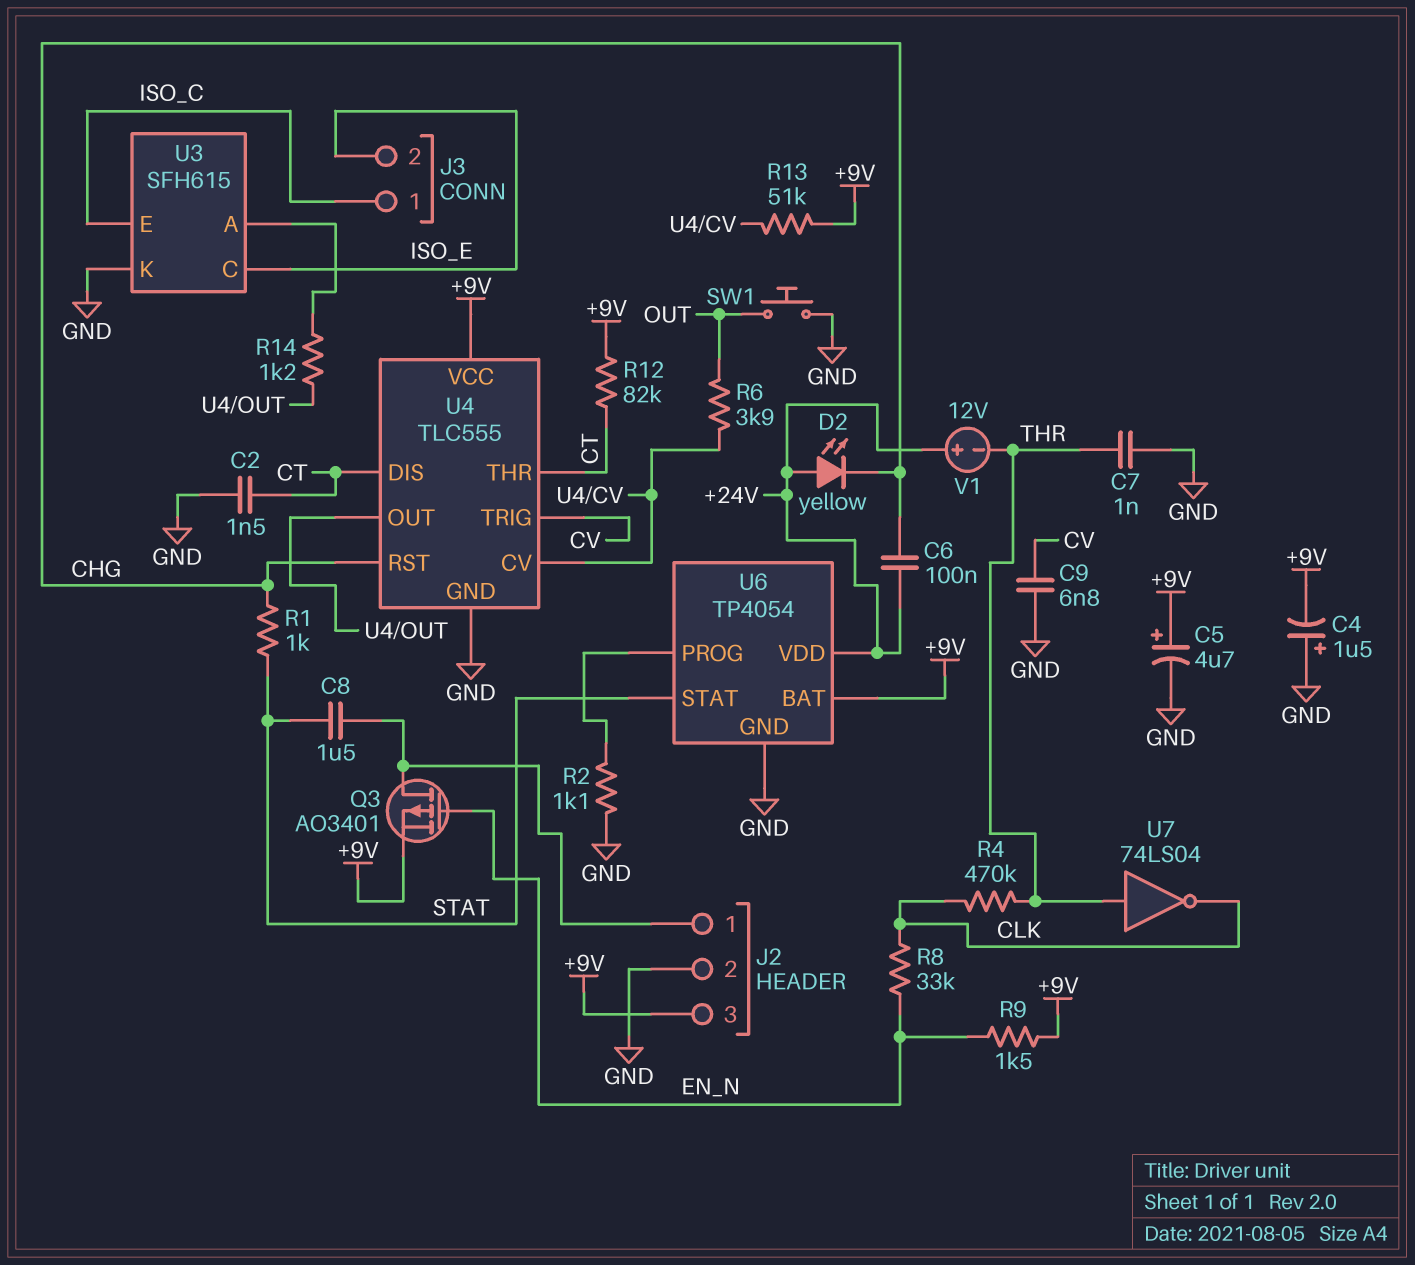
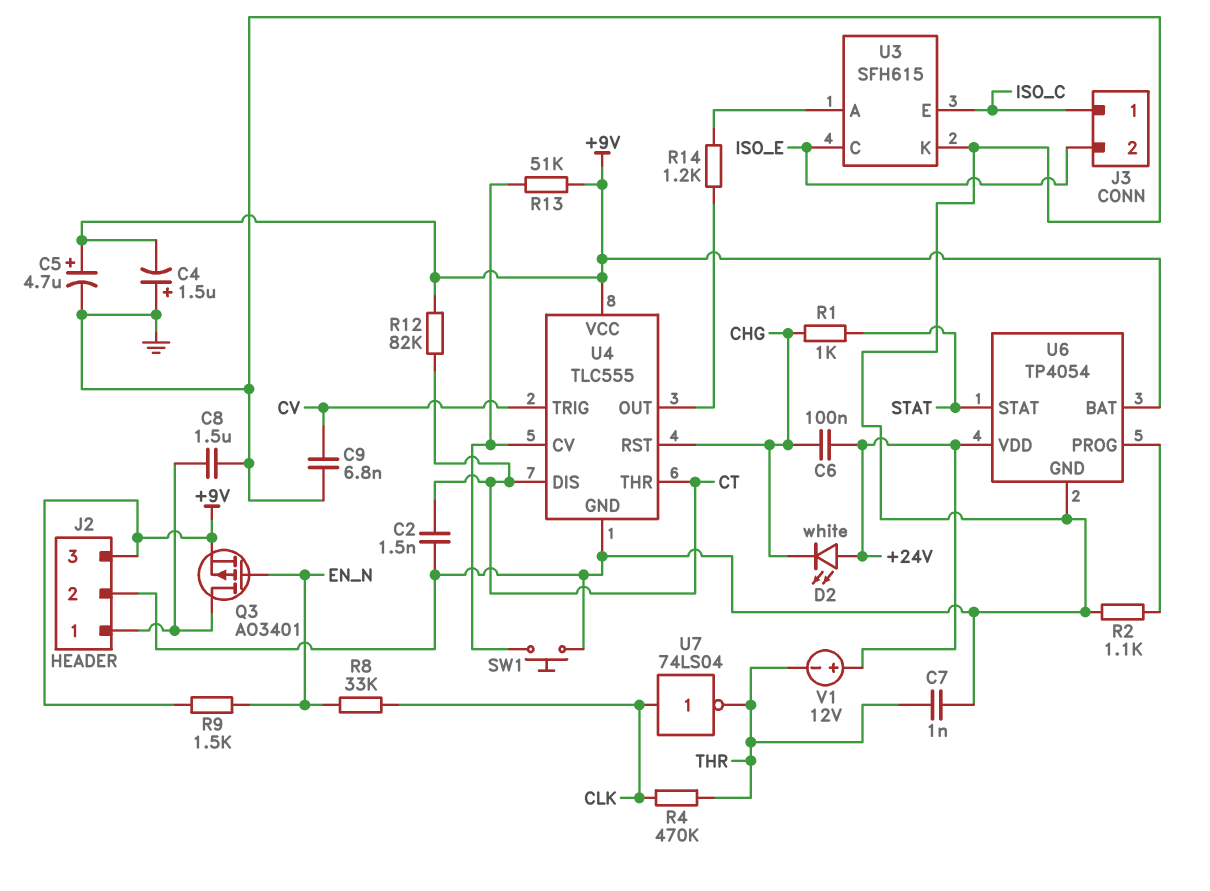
C8: 1.5uF (J2/1, STAT) -> 1.5uF (GND, J2/1)
D2: LED yellow (A +24V, K CHG) -> LED white (A +24V, K CHG)
R6: 3.9k (OUT, U4/CV) -> none
SW1: button (GND, OUT) -> button (GND, U4/CV)
U7: NOT 74LS04 (in THR, out CLK) -> NOT 74LS04 (in CLK, out THR)

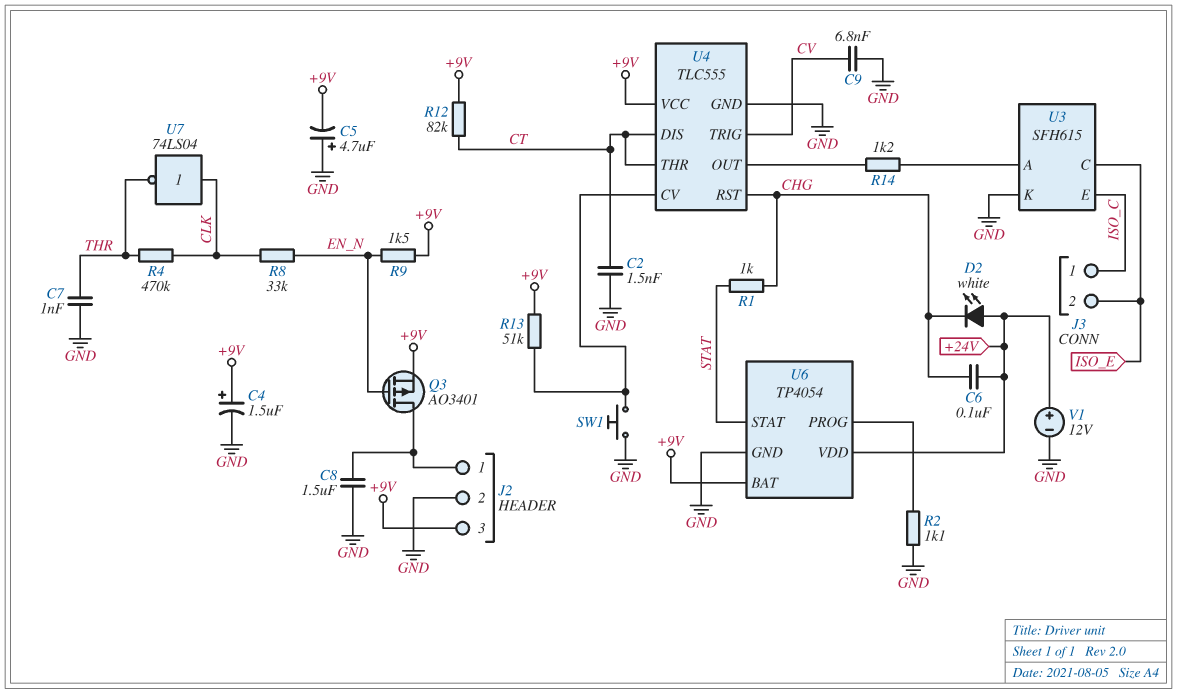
C4: 1.5uF (plus GND, minus +9V) -> 1.5uF (plus +9V, minus GND)
C5: 4.7uF (plus +9V, minus GND) -> 4.7uF (plus GND, minus +9V)
V1: 12V (plus +24V, minus THR) -> 12V (plus +24V, minus GND)

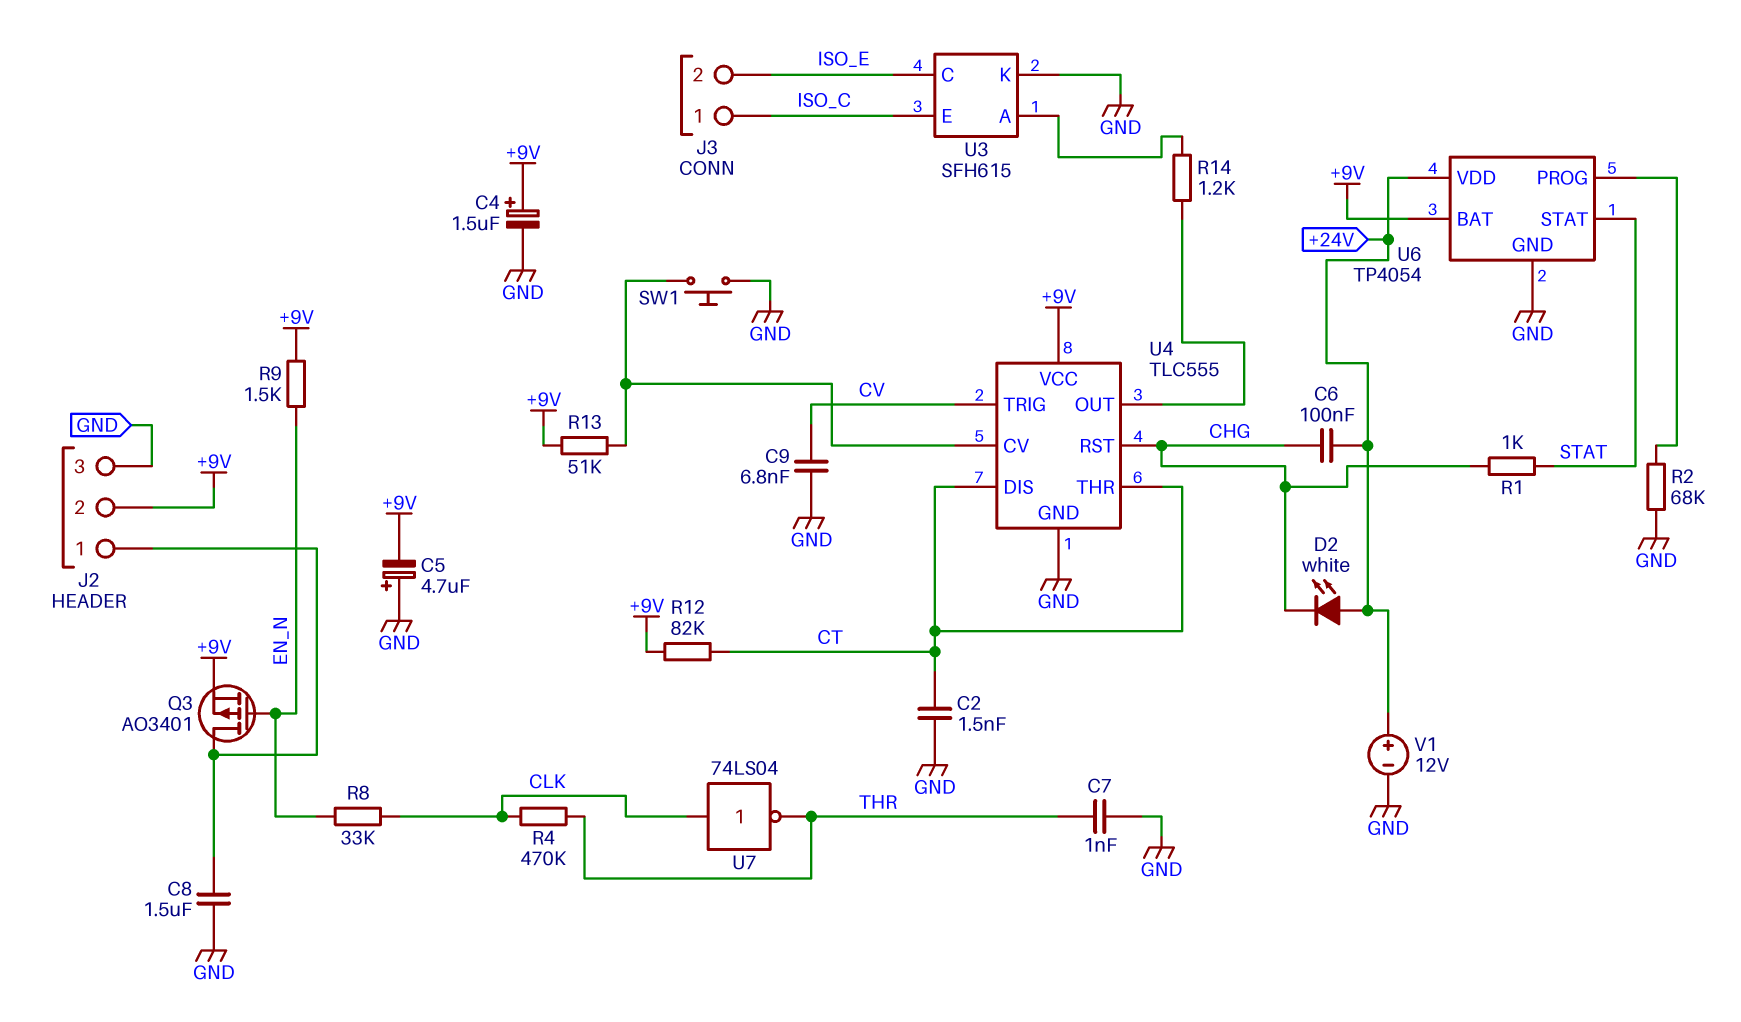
J2 pin 2: GND -> +9V
J2 pin 3: +9V -> GND
R2: 1.1k (GND, U6/PROG) -> 68k (GND, U6/PROG)

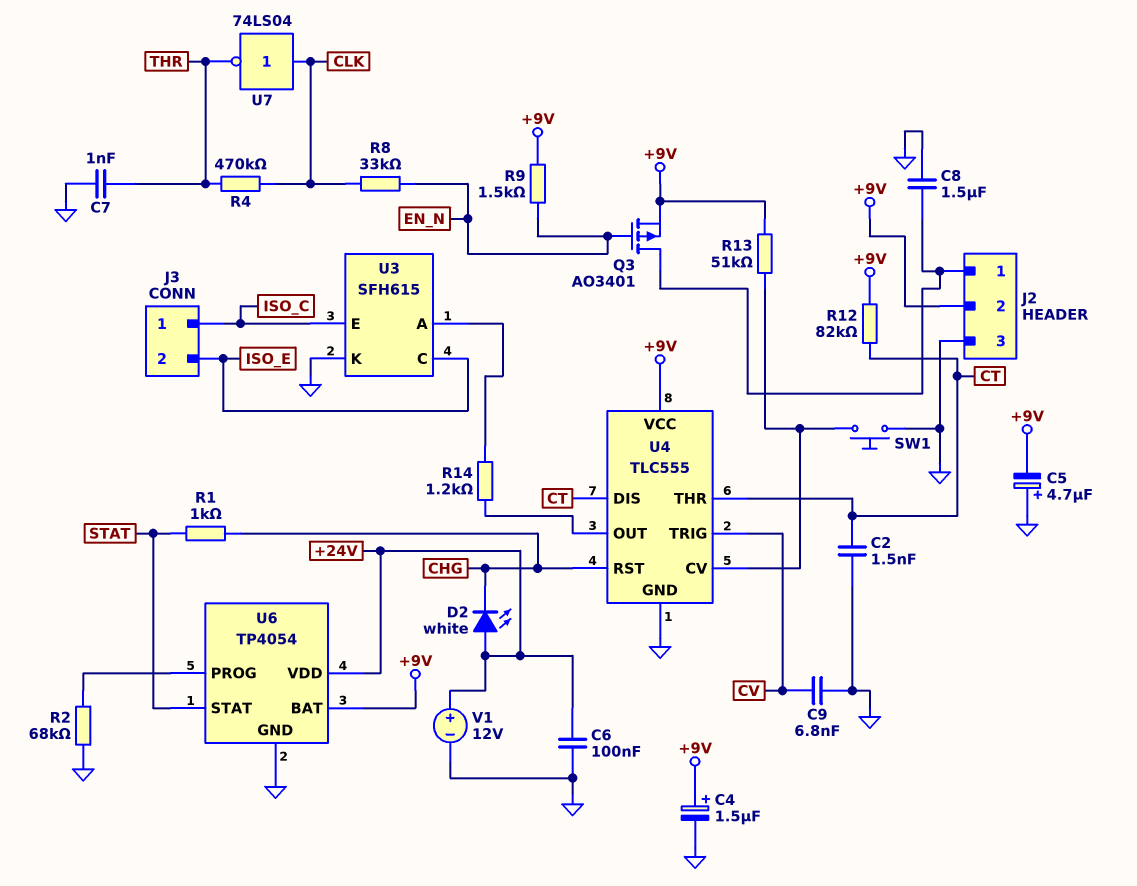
C6: 100nF (+24V, CHG) -> 100nF (+24V, GND)

